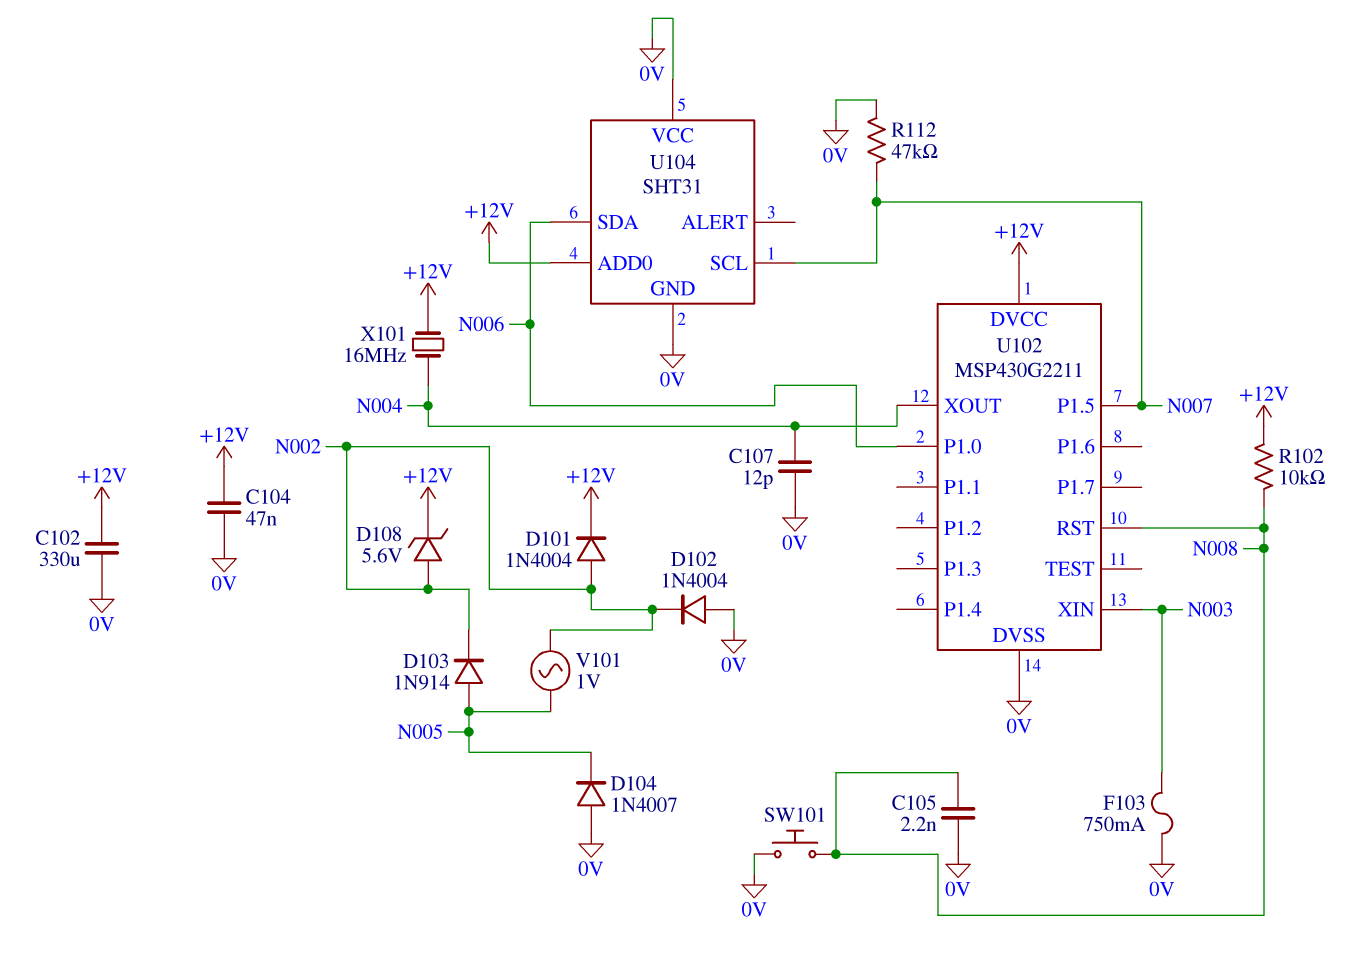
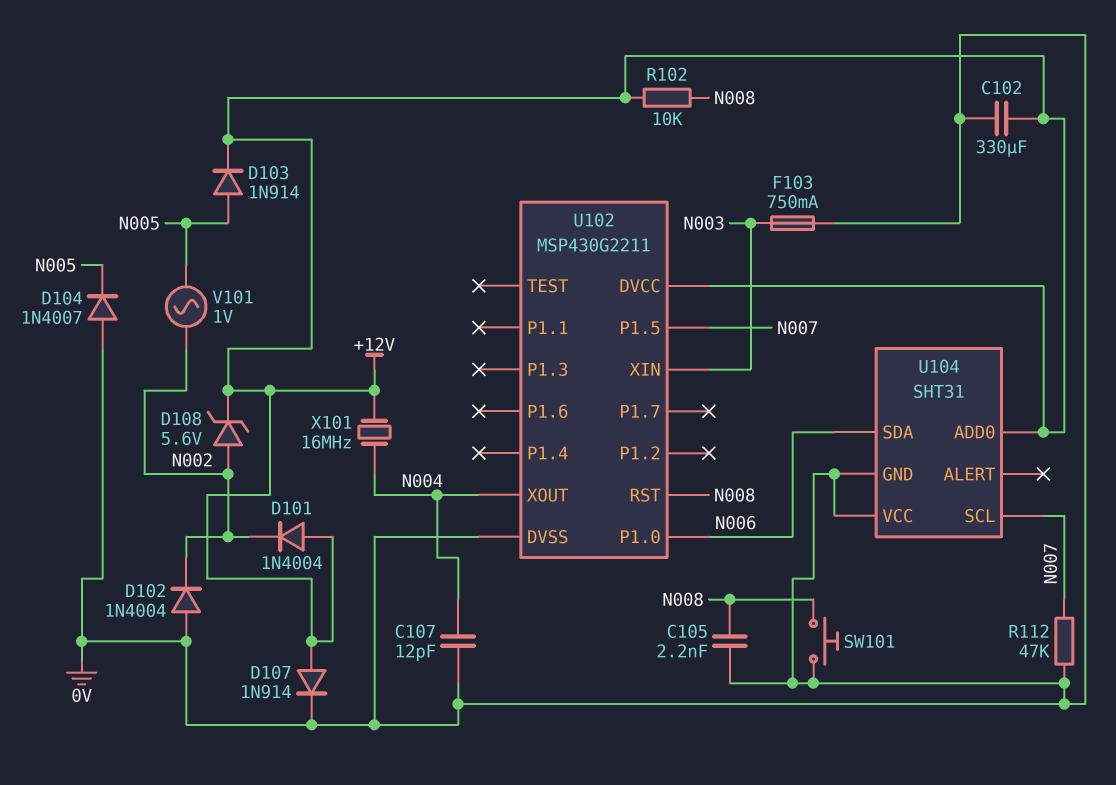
C104: 47nF (+12V, 0V) -> none
D101: diode 1N4004 (A N002, K +12V) -> diode 1N4004 (A +12V, K N002)
D103: diode 1N914 (A N005, K N002) -> diode 1N914 (A N005, K +12V)
D107: none -> diode 1N914 (A +12V, K 0V)

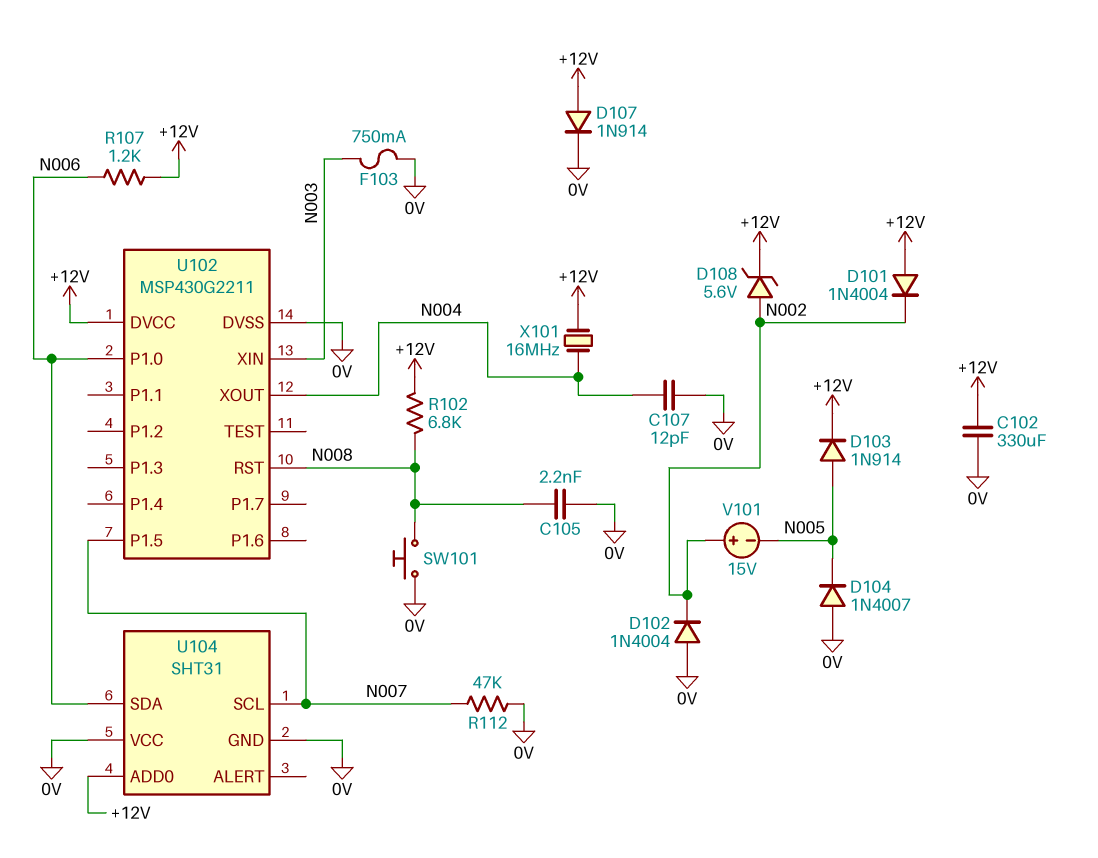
R102: 10k (+12V, N008) -> 6.8k (+12V, N008)
R107: none -> 1.2k (+12V, N006)
V101: AC 1V (N002, N005) -> 15V (plus N002, minus N005)

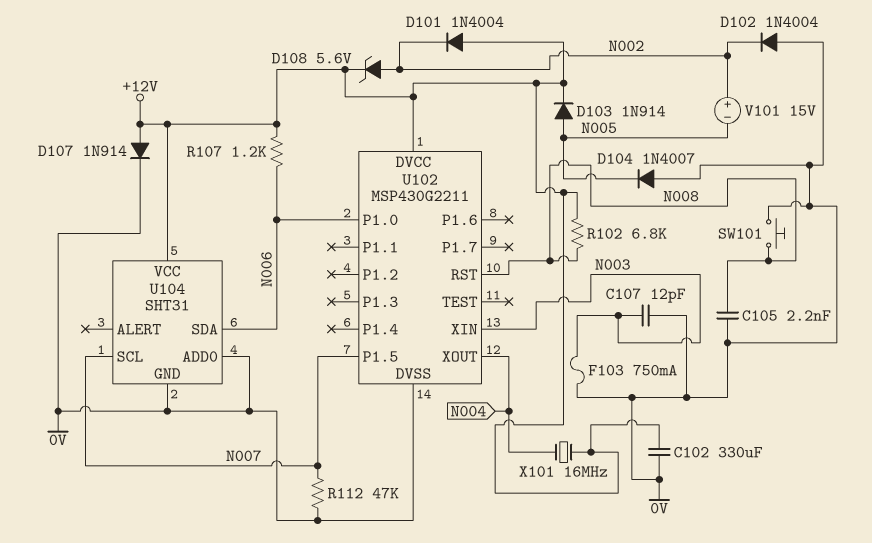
C107: 12pF (0V, N004) -> 12pF (0V, N003)
U104 pin ADD0: +12V -> 0V
U104 pin VCC: 0V -> +12V

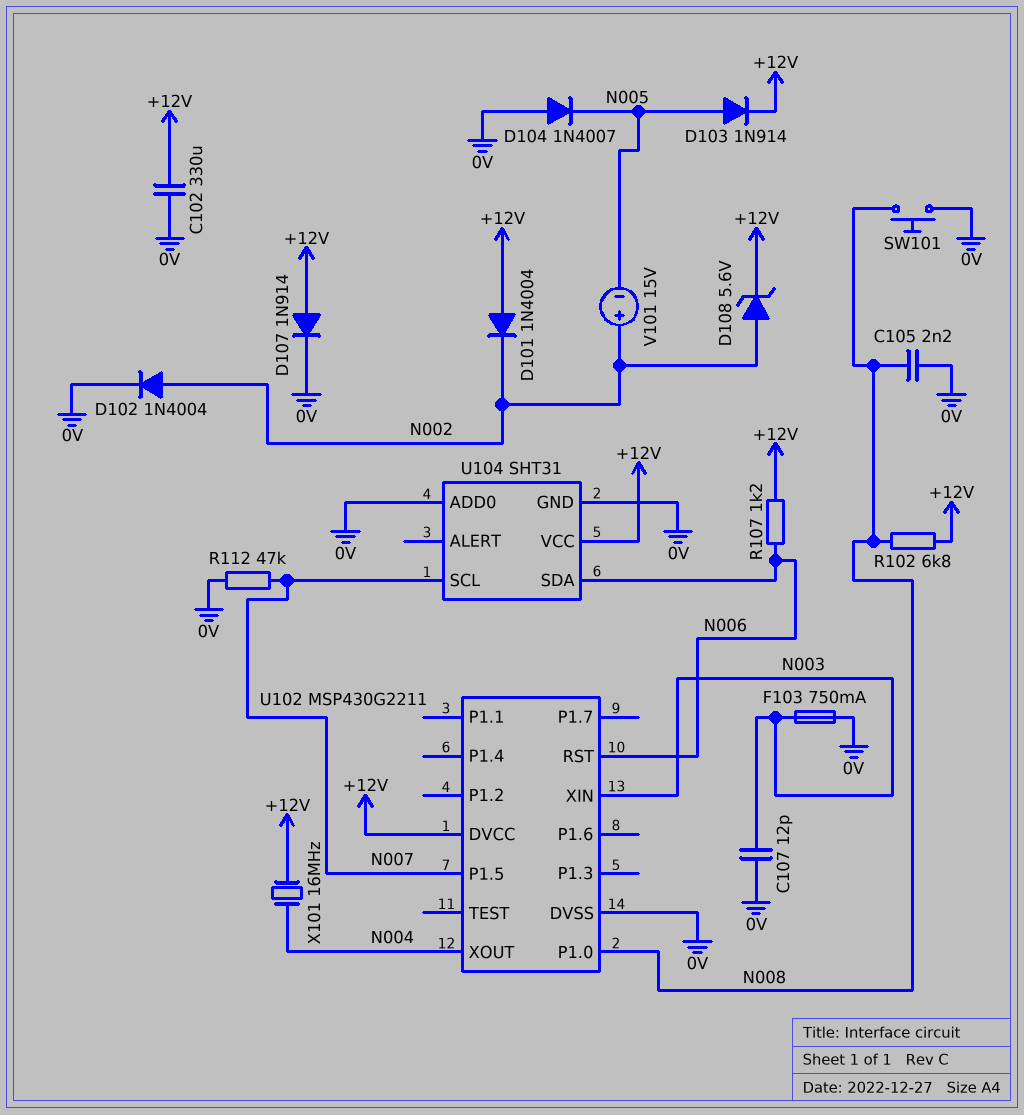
D102: diode 1N4004 (A 0V, K N002) -> diode 1N4004 (A N002, K 0V)
U102 pin P1.0: N006 -> N008
U102 pin RST: N008 -> N006

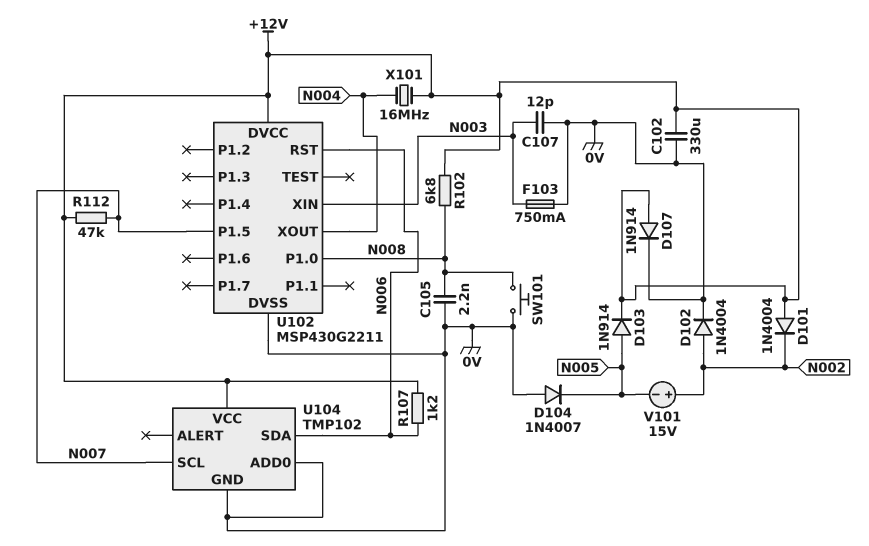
D108: zener 5.6V (A N002, K +12V) -> none
R112: 47k (0V, N007) -> 47k (+12V, N007)
U104: SHT31 -> TMP102

